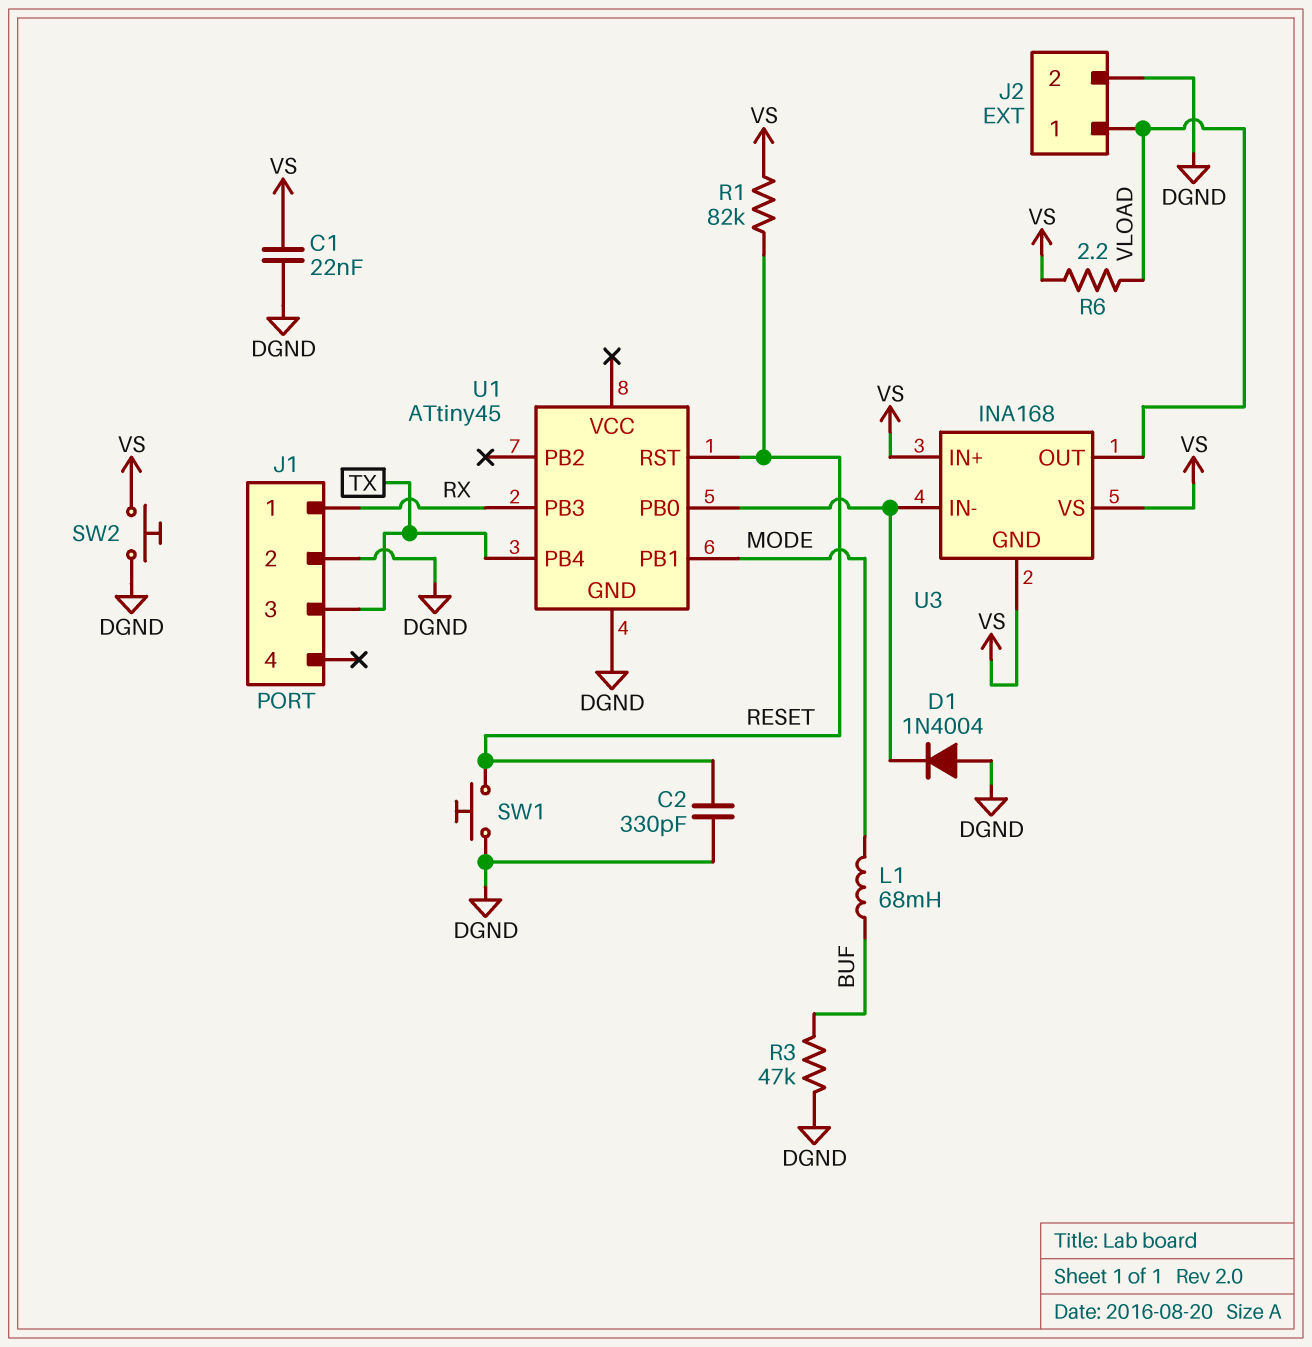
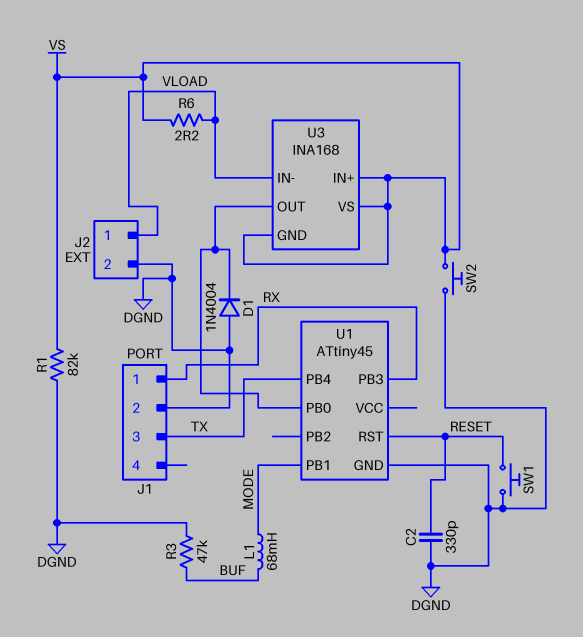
C1: 22nF (DGND, VS) -> none
R1: 82k (RESET, VS) -> 82k (DGND, VS)
U3 pin IN-: U1/PB0 -> VLOAD
U3 pin OUT: VLOAD -> U1/PB0

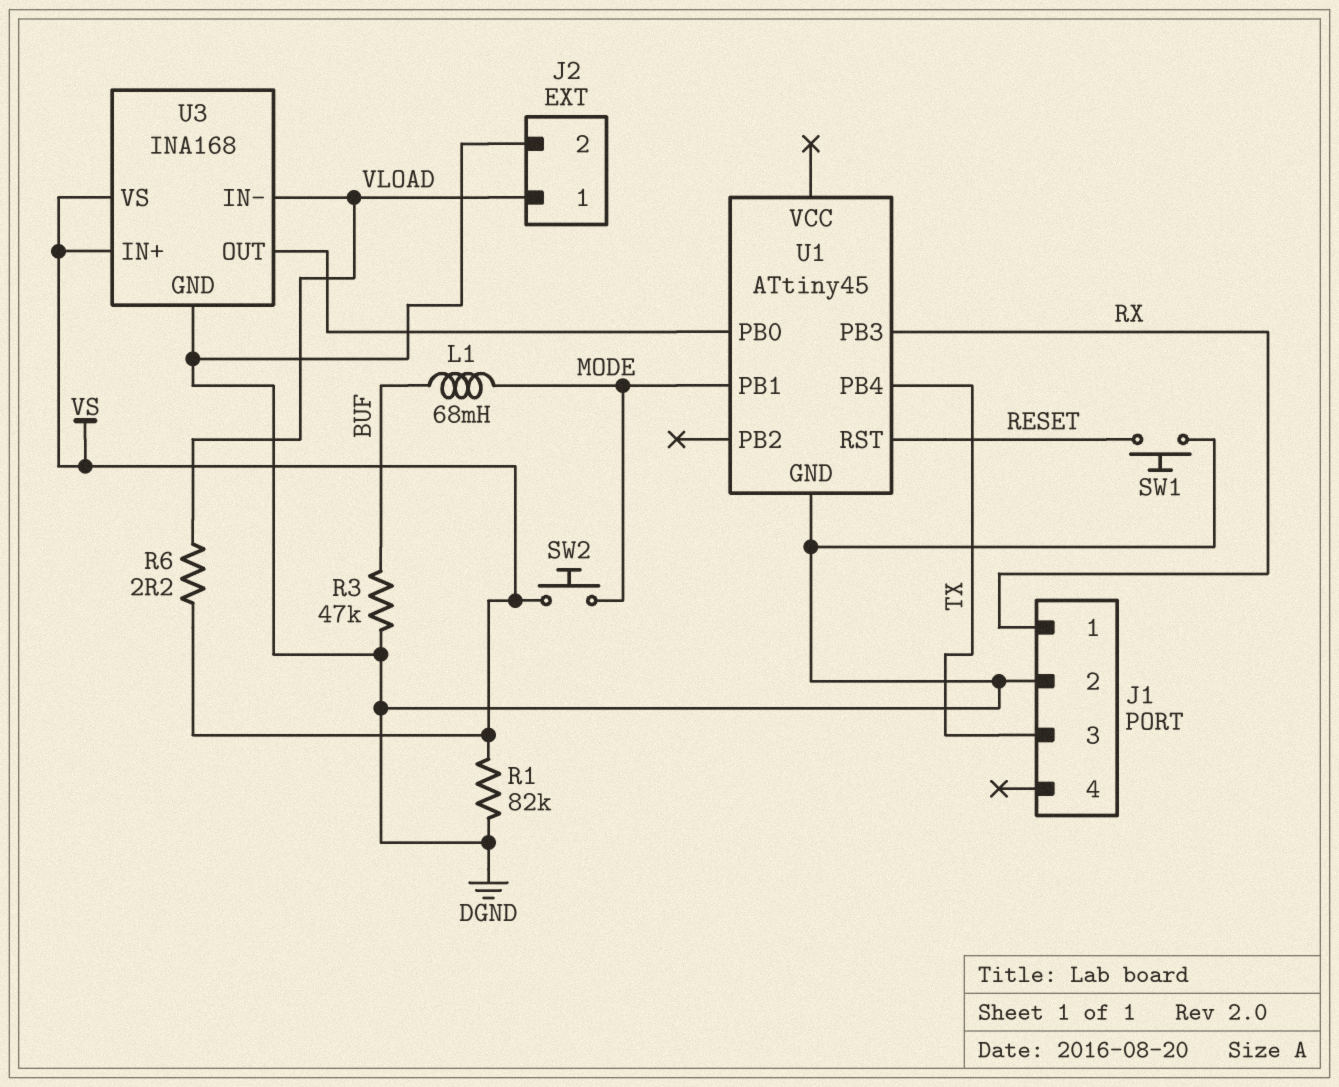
C2: 330pF (DGND, RESET) -> none
D1: diode 1N4004 (A DGND, K U1/PB0) -> none
SW2: button (DGND, VS) -> button (MODE, VS)
U3 pin GND: VS -> DGND

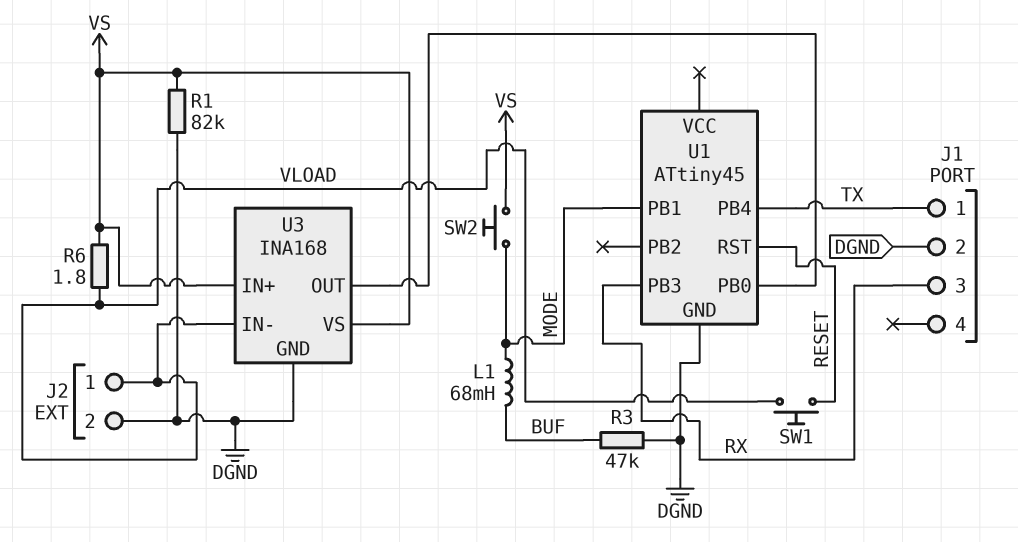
J1 pin 1: RX -> TX
J1 pin 3: TX -> RX
R6: 2.2 (VLOAD, VS) -> 1.8 (VLOAD, VS)
SW1: button (DGND, RESET) -> button (RESET, VLOAD)

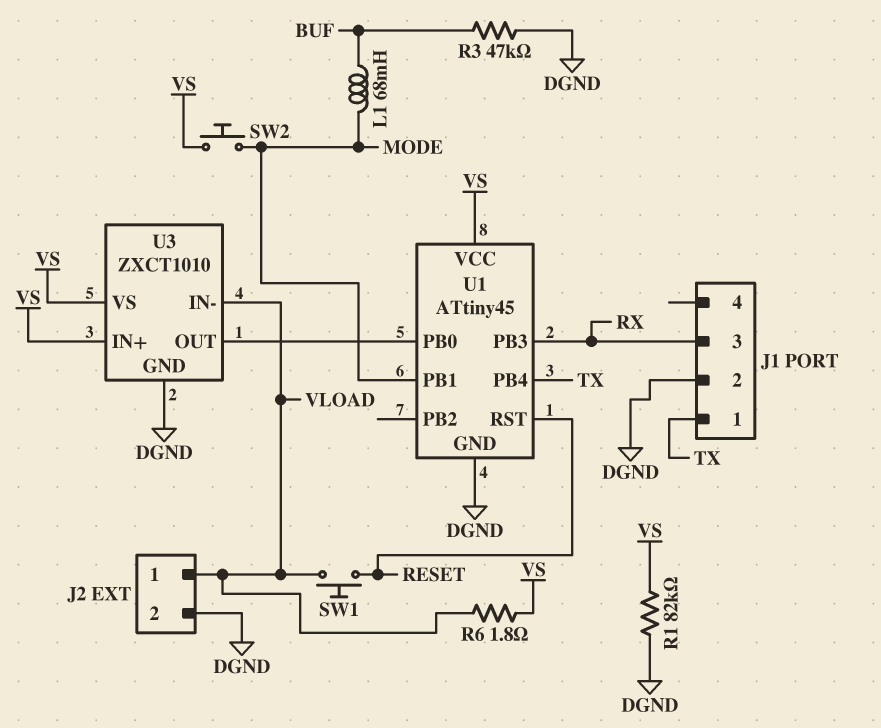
U1 pin VCC: none -> VS
U3: INA168 -> ZXCT1010

